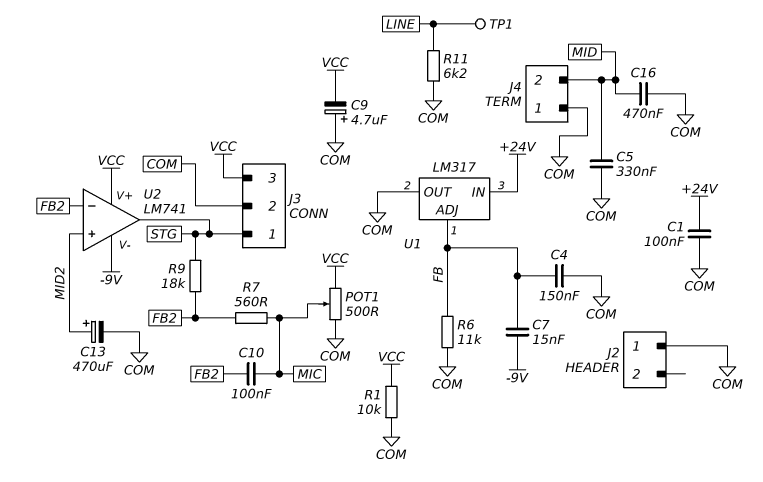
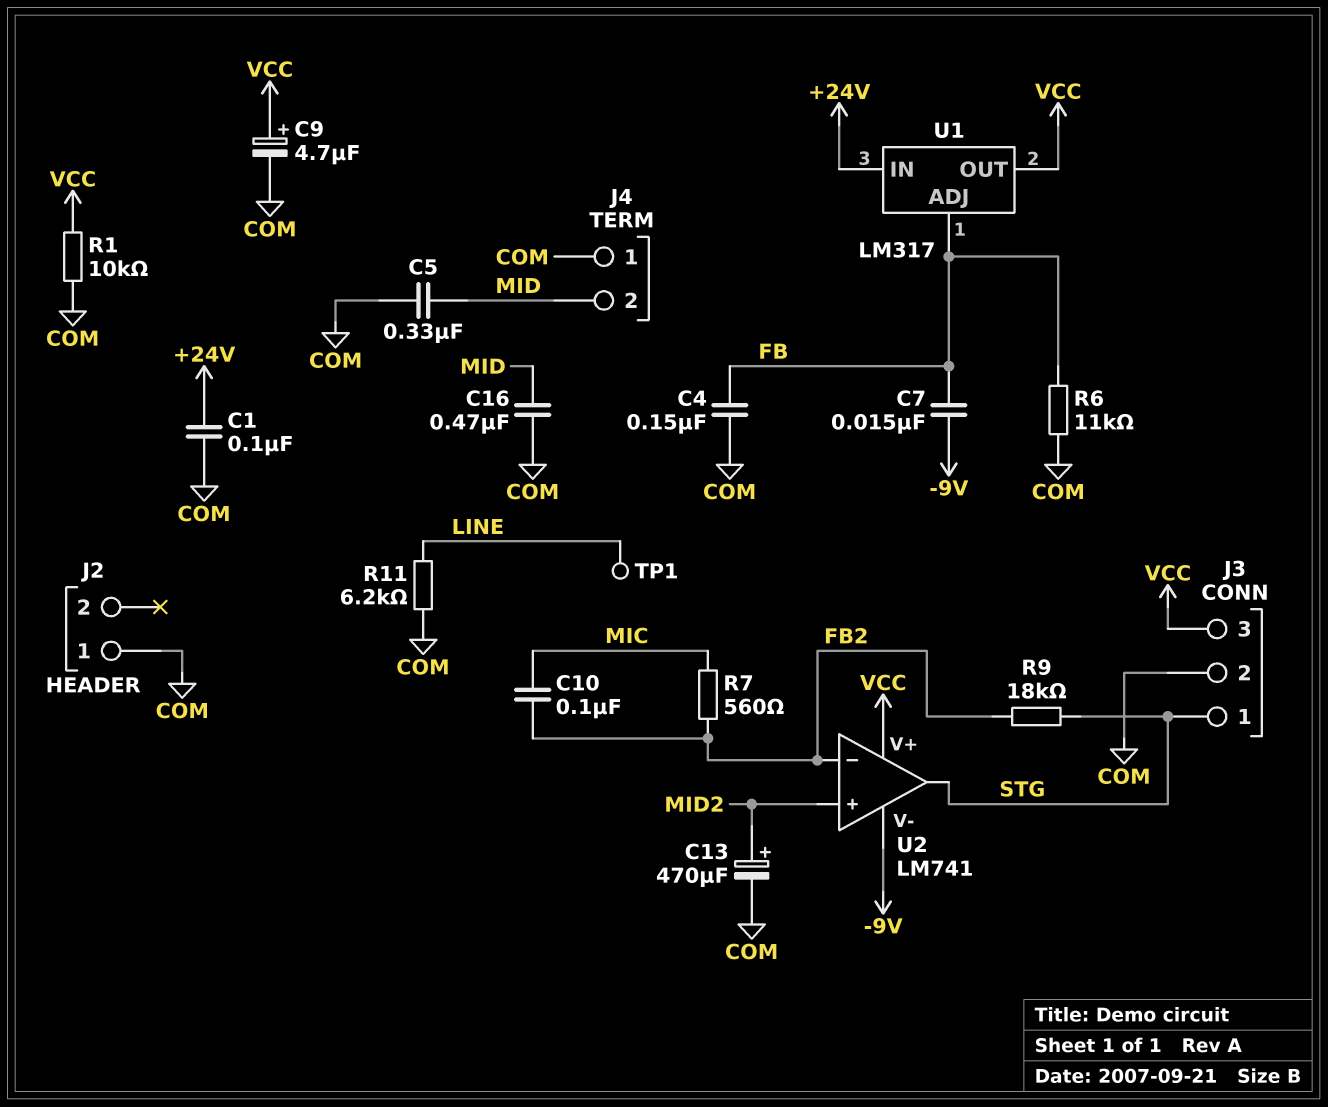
C9: 4.7uF (plus COM, minus VCC) -> 4.7uF (plus VCC, minus COM)
POT1: 500 (COM, VCC, wiper MIC) -> none
U1 pin OUT: COM -> VCC

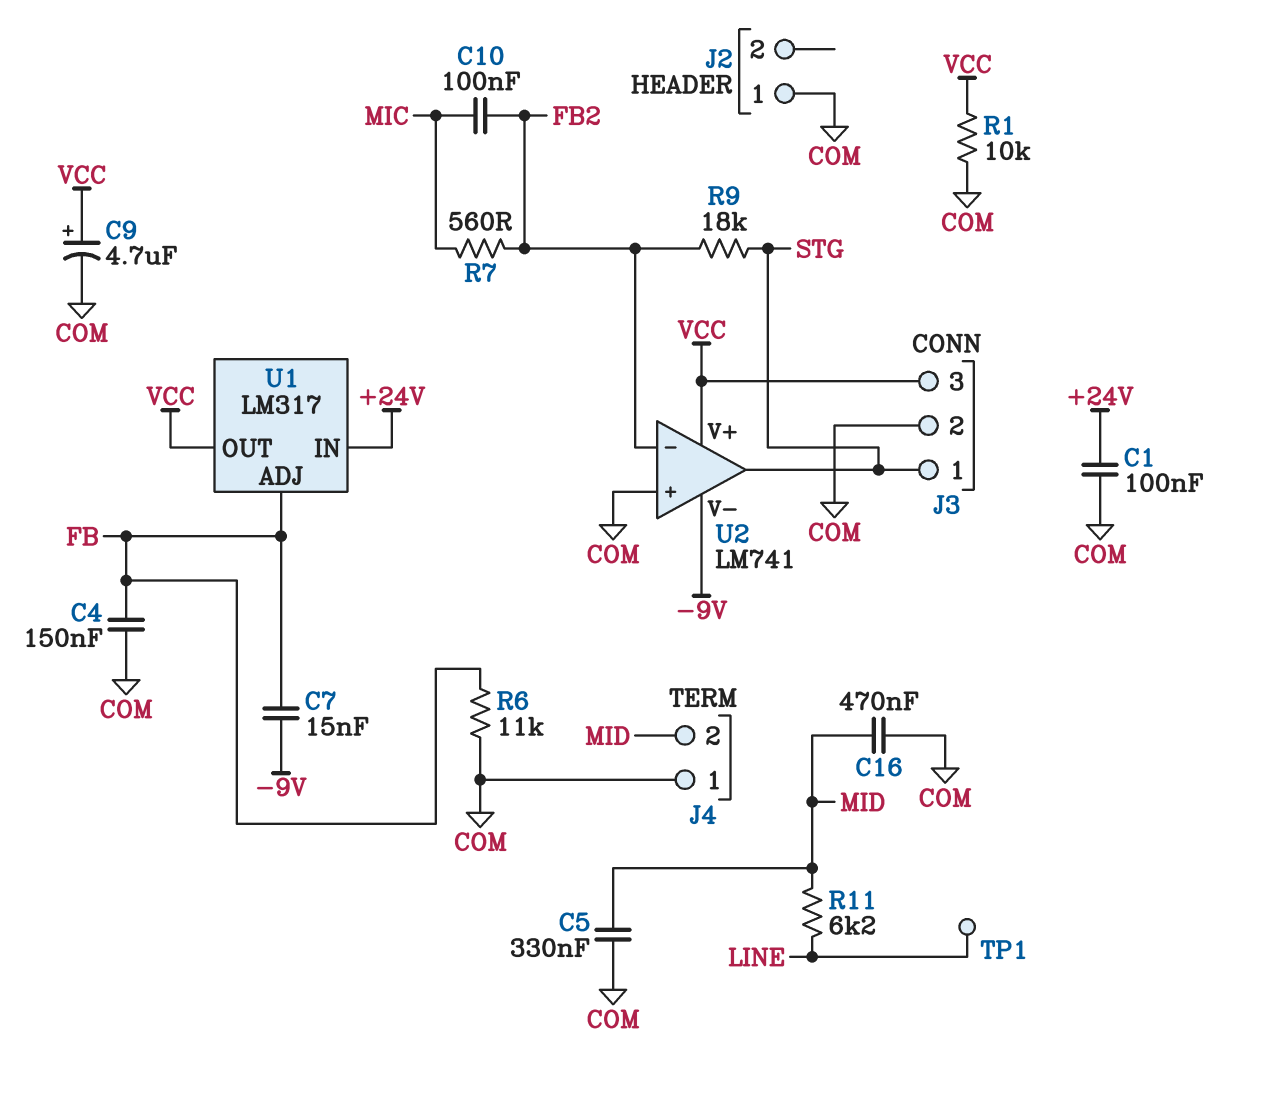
C13: 470uF (plus MID2, minus COM) -> none
R11: 6.2k (COM, LINE) -> 6.2k (LINE, MID)
U2 pin in+: MID2 -> COM

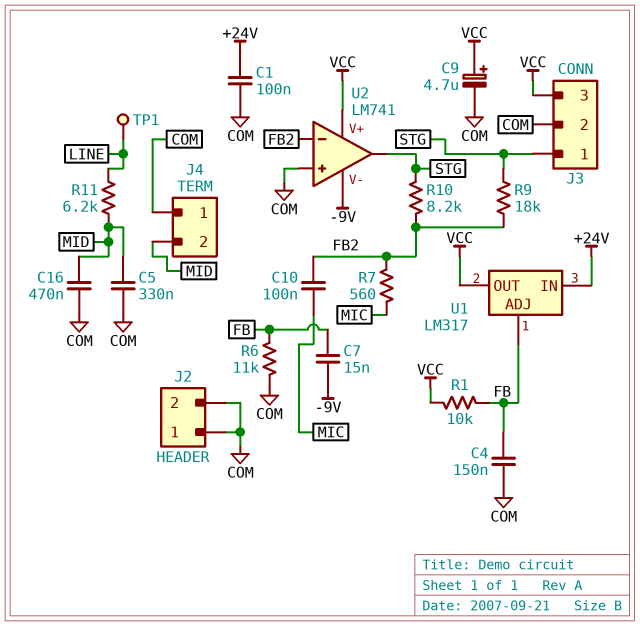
J2 pin 2: none -> COM
R1: 10k (COM, VCC) -> 10k (FB, VCC)
R10: none -> 8.2k (FB2, STG)

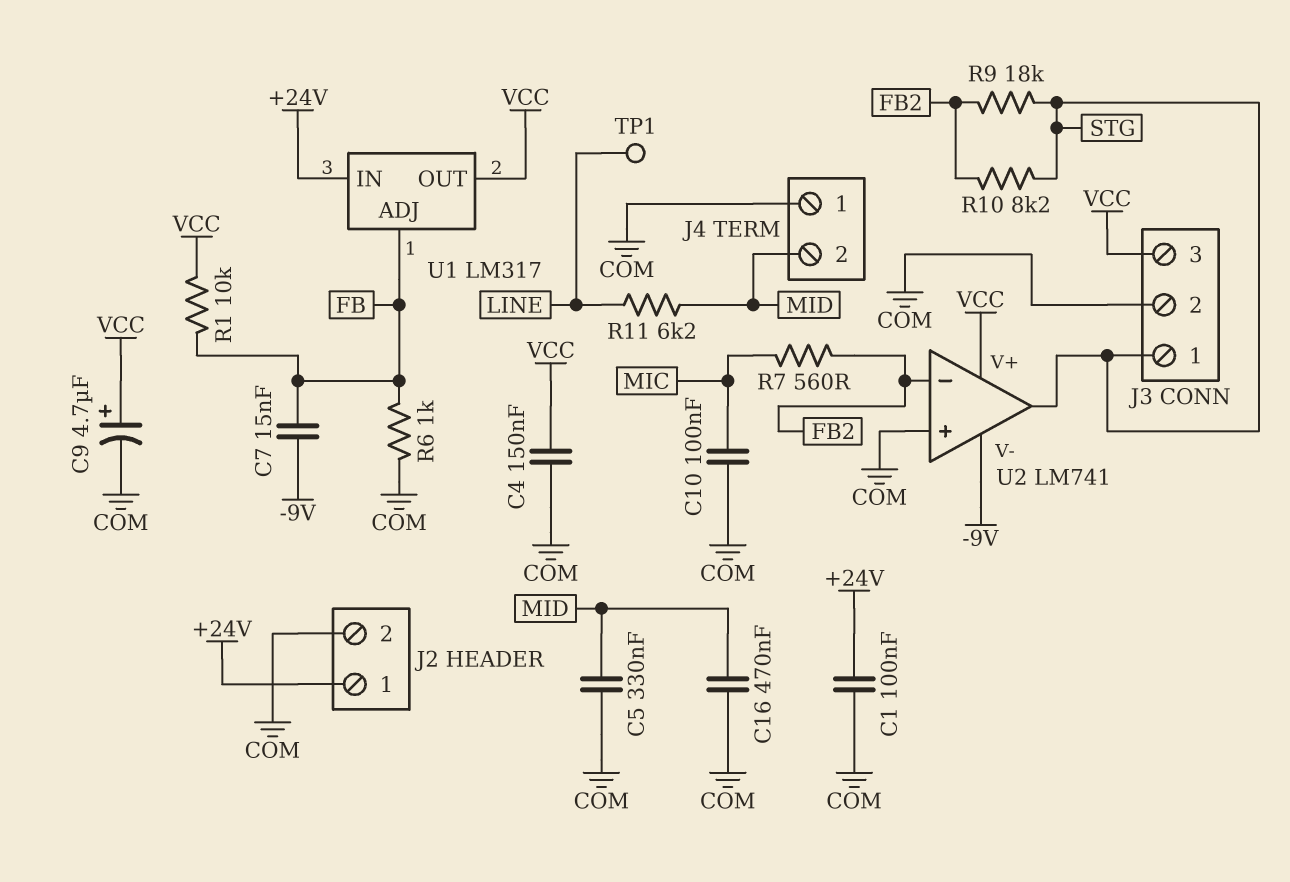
C4: 150nF (COM, FB) -> 150nF (COM, VCC)
C10: 100nF (FB2, MIC) -> 100nF (COM, MIC)
J2 pin 1: COM -> +24V
R6: 11k (COM, FB) -> 1k (COM, FB)

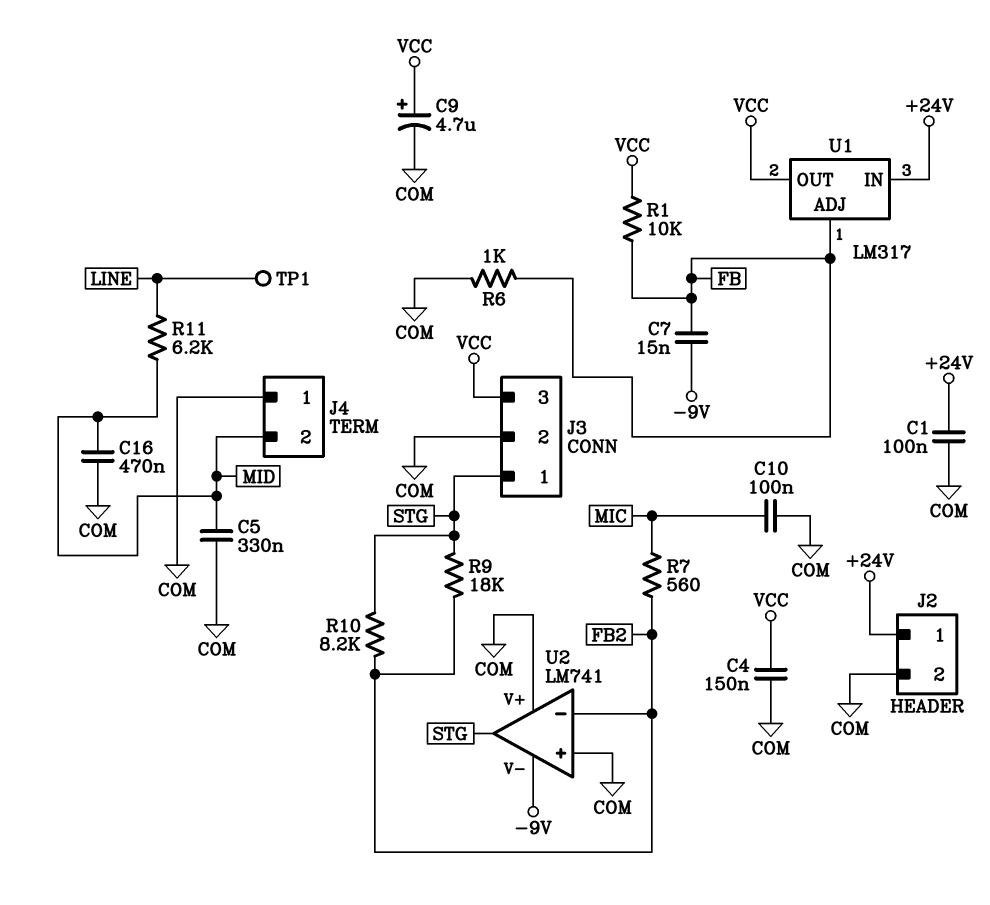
U2 pin V+: VCC -> COM

